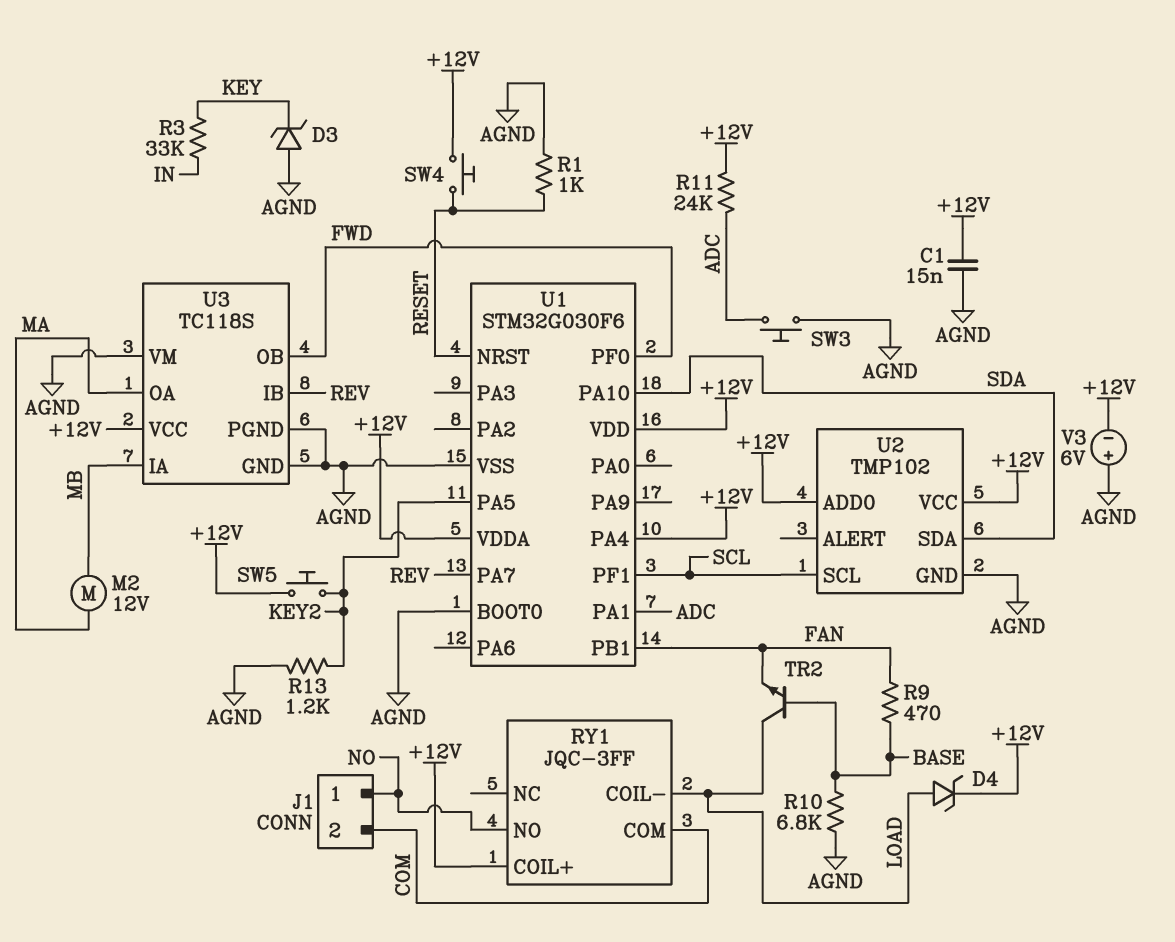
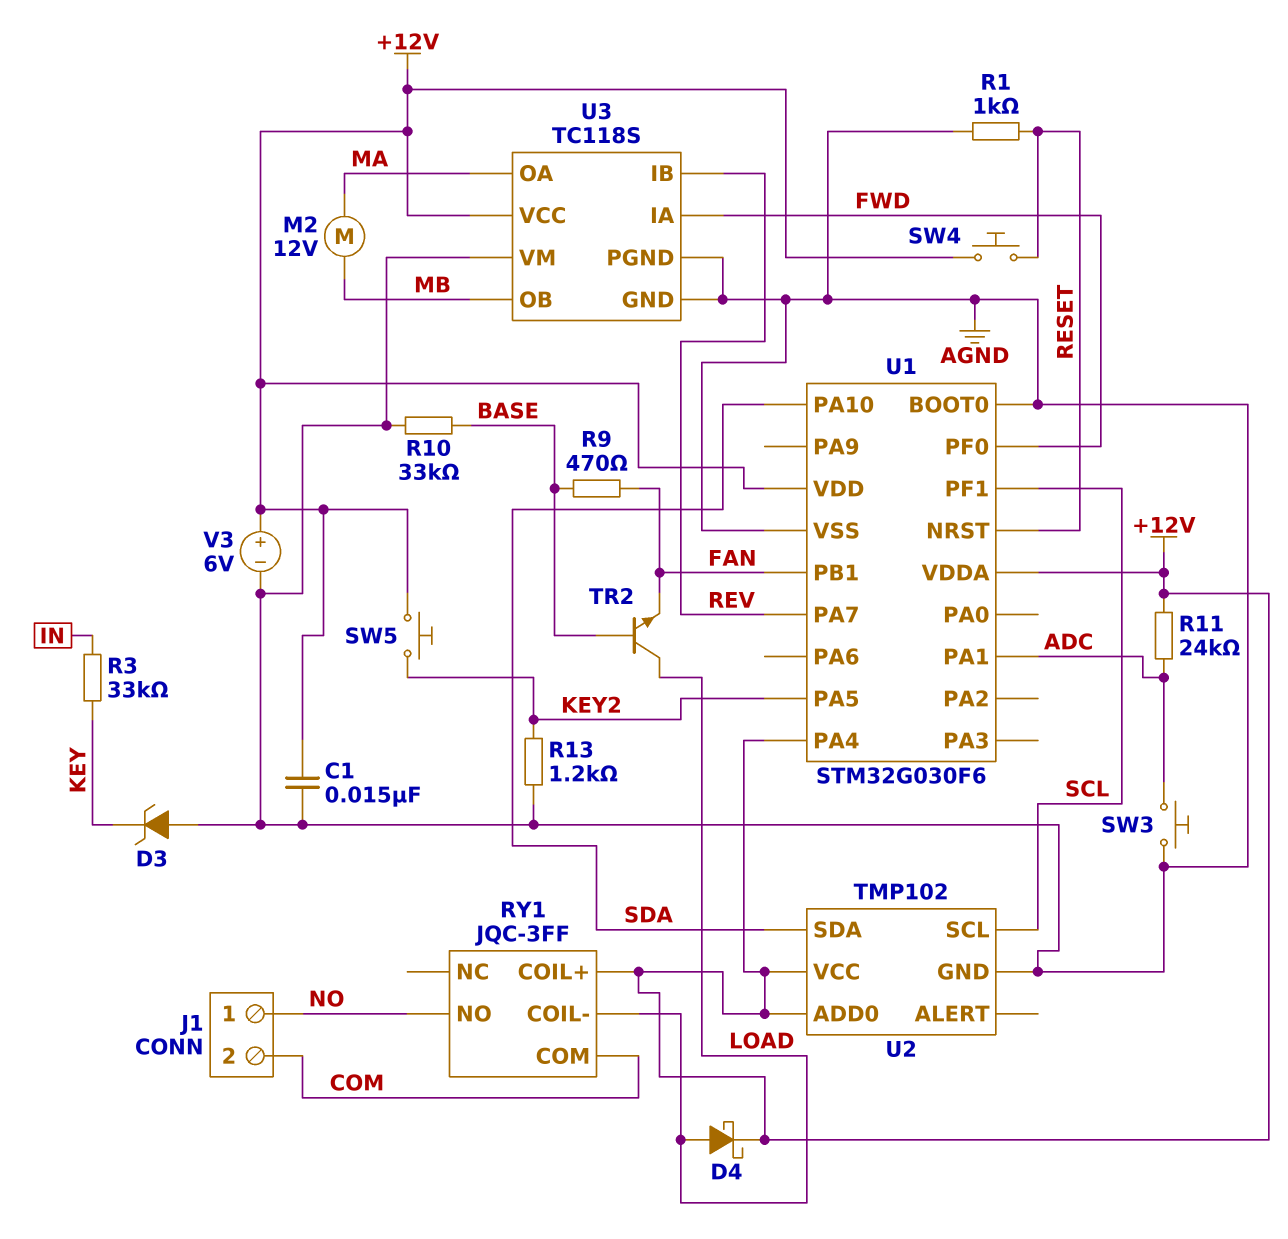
D4: zener (A LOAD, K +12V) -> schottky (A LOAD, K +12V)
R10: 6.8k (AGND, BASE) -> 33k (AGND, BASE)
U3 pin IA: MB -> FWD
U3 pin OB: FWD -> MB
V3: 6V (plus AGND, minus +12V) -> 6V (plus +12V, minus AGND)

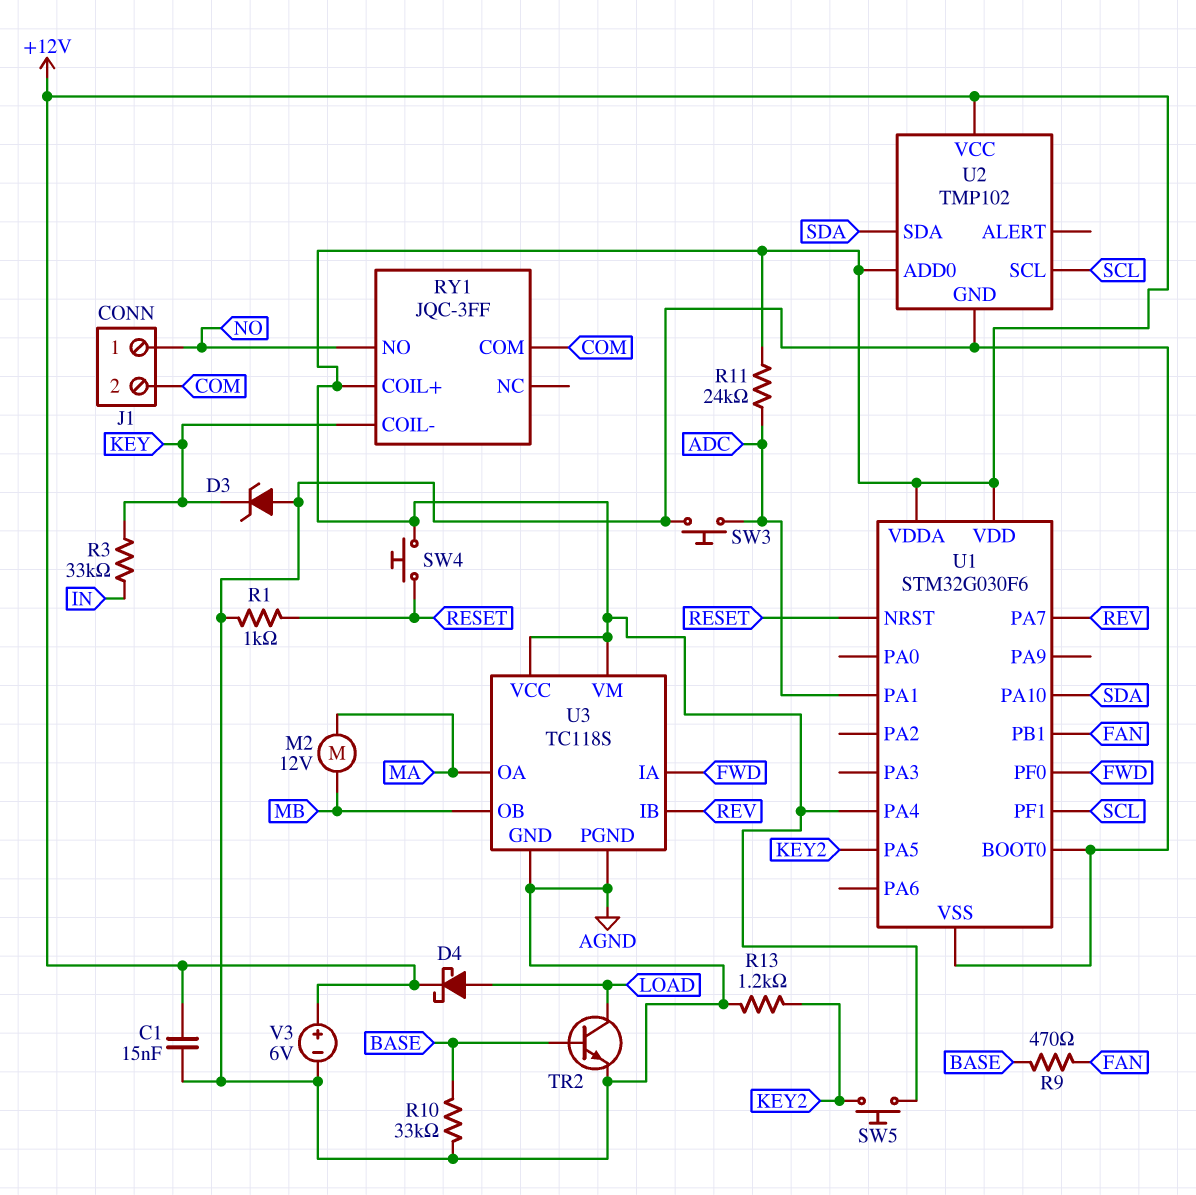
RY1 pin COIL-: LOAD -> KEY
TR2: NPN (B BASE, C LOAD, E FAN) -> NPN (B BASE, C LOAD, E AGND)
U3 pin VM: AGND -> +12V

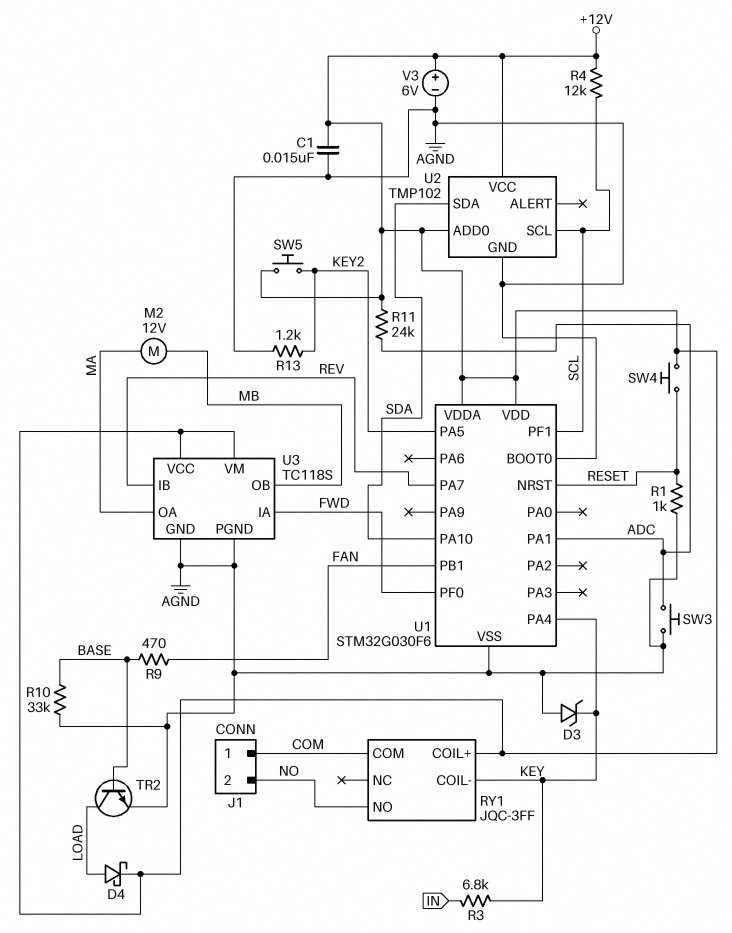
J1 pin 1: NO -> COM
J1 pin 2: COM -> NO
R3: 33k (IN, KEY) -> 6.8k (IN, KEY)
R4: none -> 12k (+12V, SCL)
U1 pin PA4: +12V -> KEY

